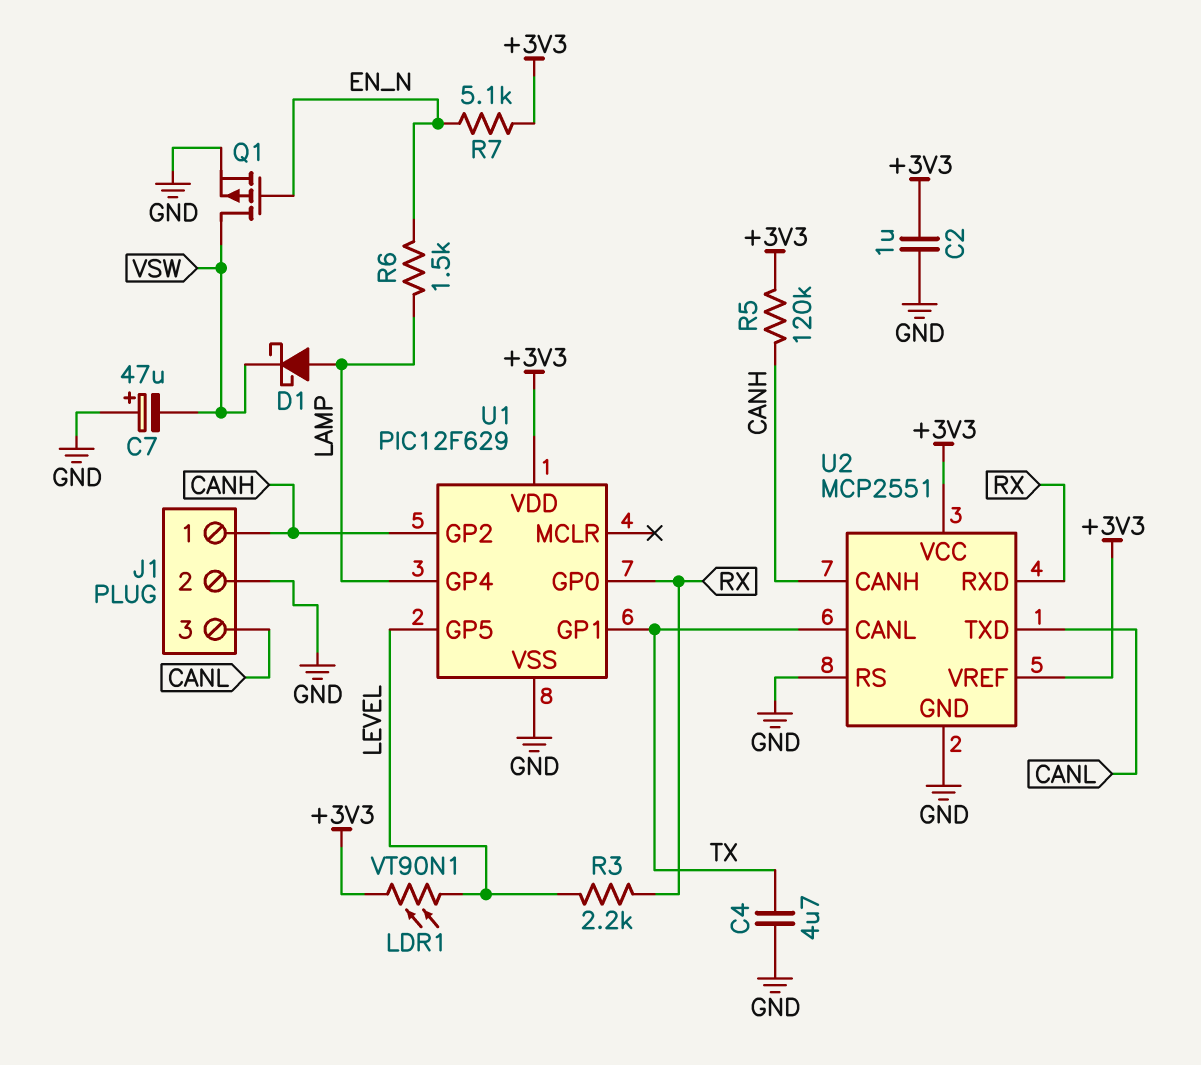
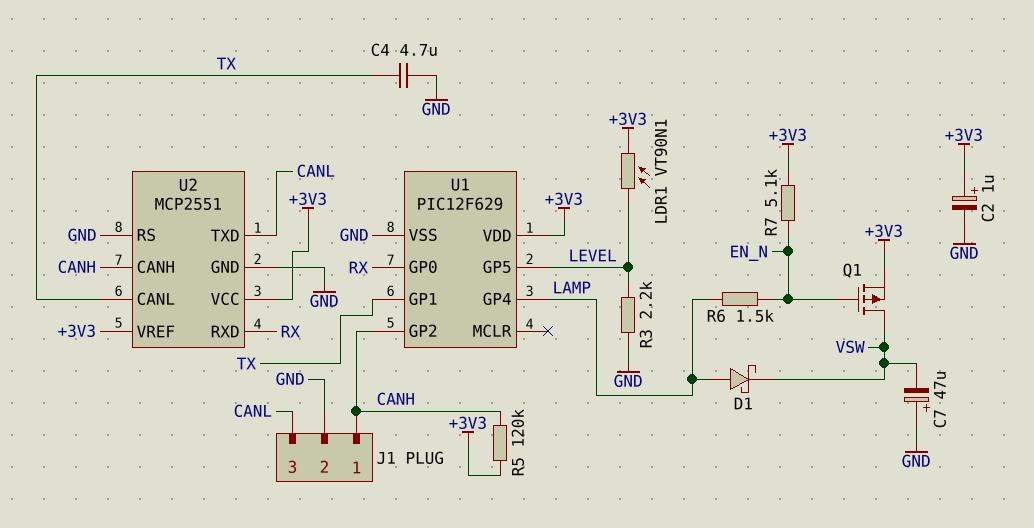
C2: 1uF (+3V3, GND) -> 1uF (plus +3V3, minus GND)
Q1: PMOS (G EN_N, D VSW, S GND) -> PMOS (G EN_N, D VSW, S +3V3)
R3: 2.2k (LEVEL, RX) -> 2.2k (GND, LEVEL)

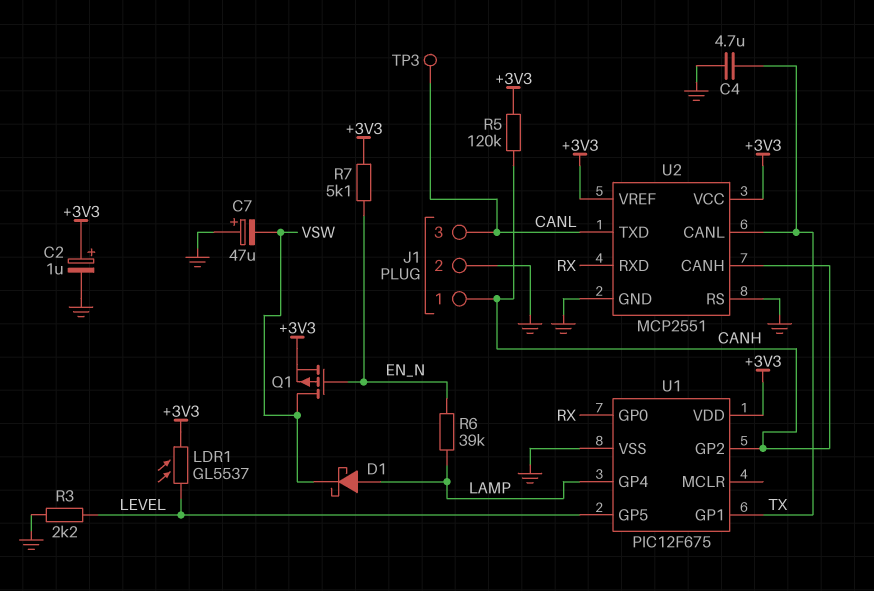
LDR1: VT90N1 (+3V3, LEVEL) -> GL5537 (+3V3, LEVEL)
R6: 1.5k (EN_N, LAMP) -> 39k (EN_N, LAMP)
TP3: none -> test point (CANL)
U1: PIC12F629 -> PIC12F675

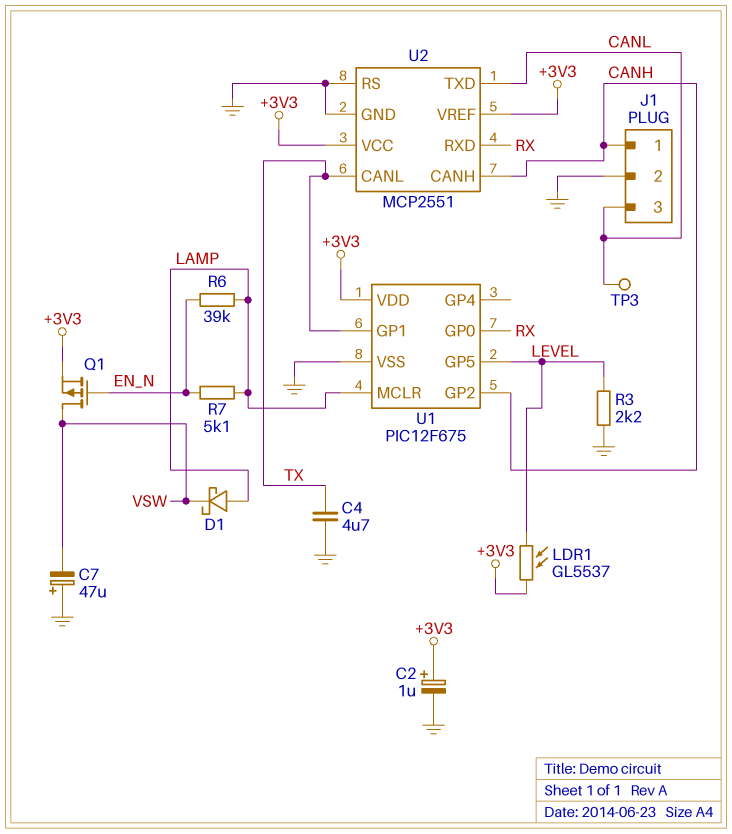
R5: 120k (+3V3, CANH) -> none
R7: 5.1k (+3V3, EN_N) -> 5.1k (EN_N, LAMP)
U1 pin GP4: LAMP -> none
U1 pin MCLR: none -> LAMP

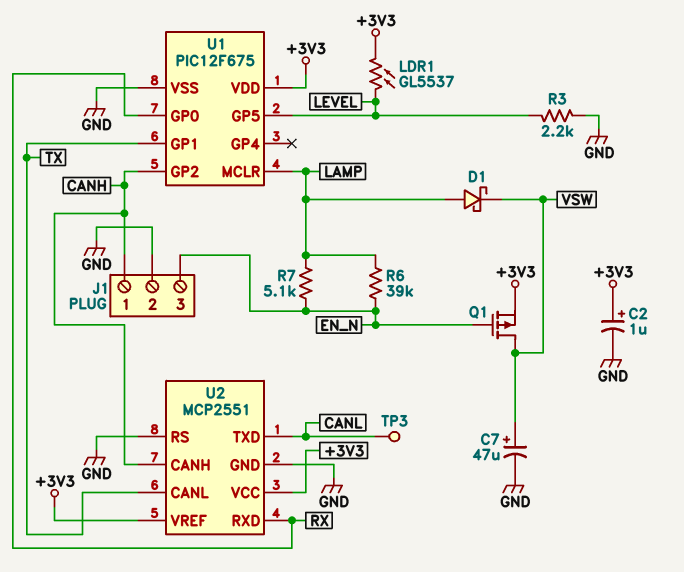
C4: 4.7uF (GND, TX) -> none
C7: 47uF (plus GND, minus VSW) -> 47uF (plus VSW, minus GND)
J1 pin 3: CANL -> EN_N

